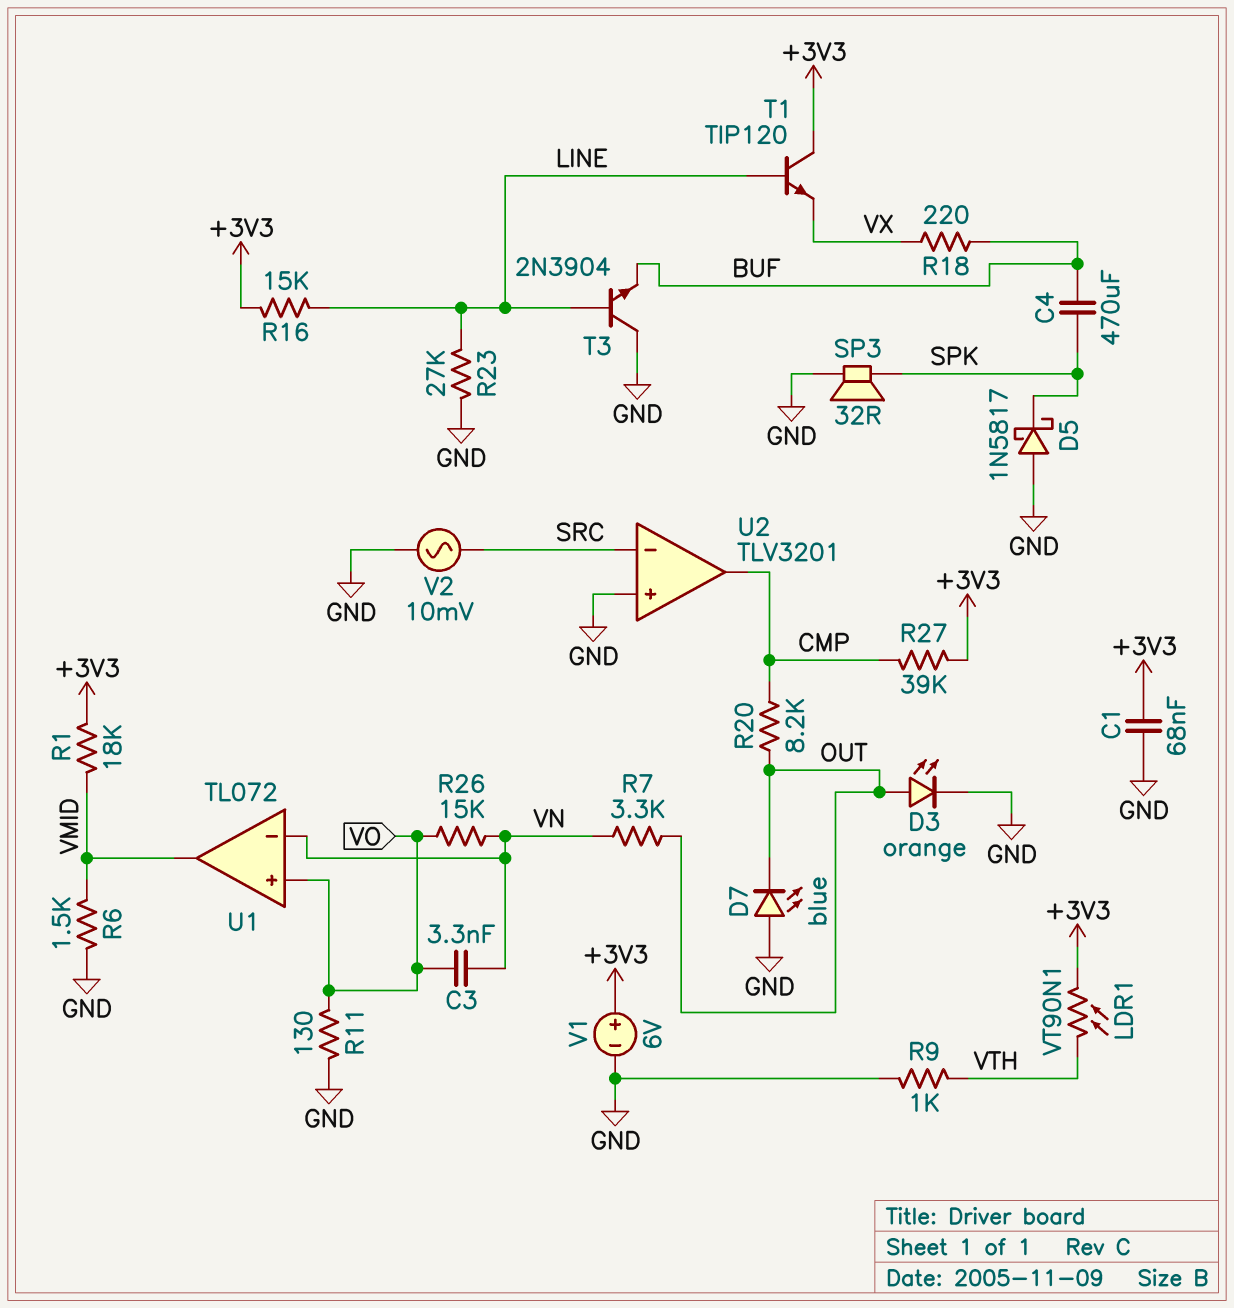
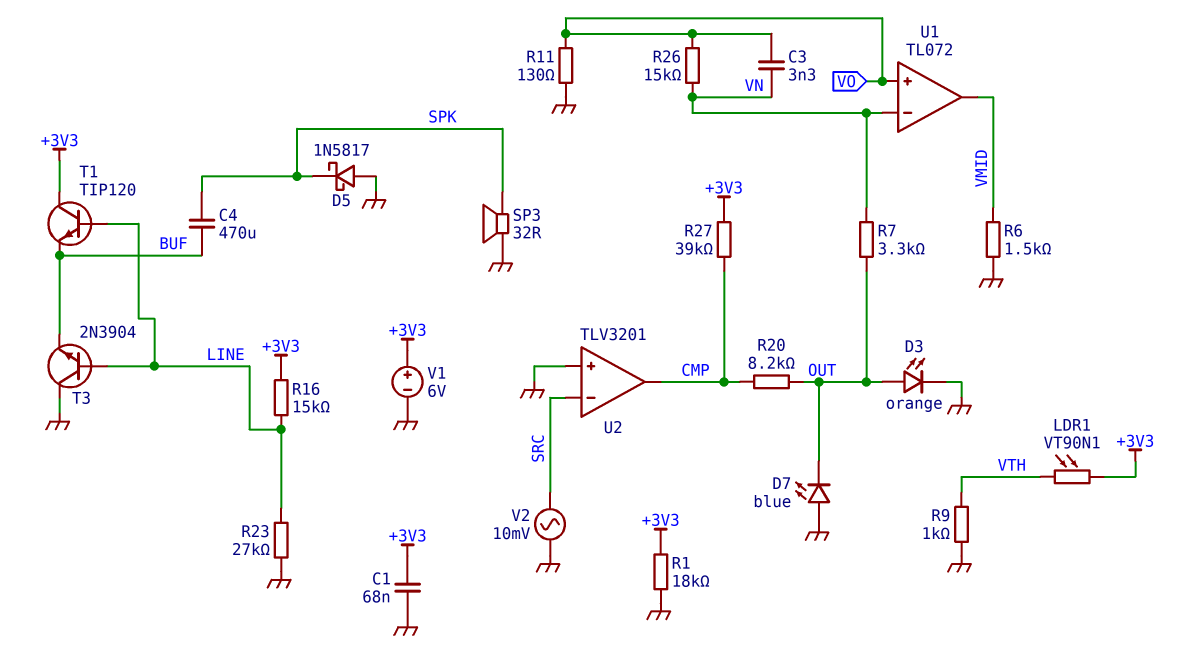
R1: 18k (+3V3, VMID) -> 18k (+3V3, GND)
R18: 220 (BUF, VX) -> none
T1: NPN TIP120 (B LINE, C +3V3, E VX) -> NPN TIP120 (B LINE, C +3V3, E BUF)

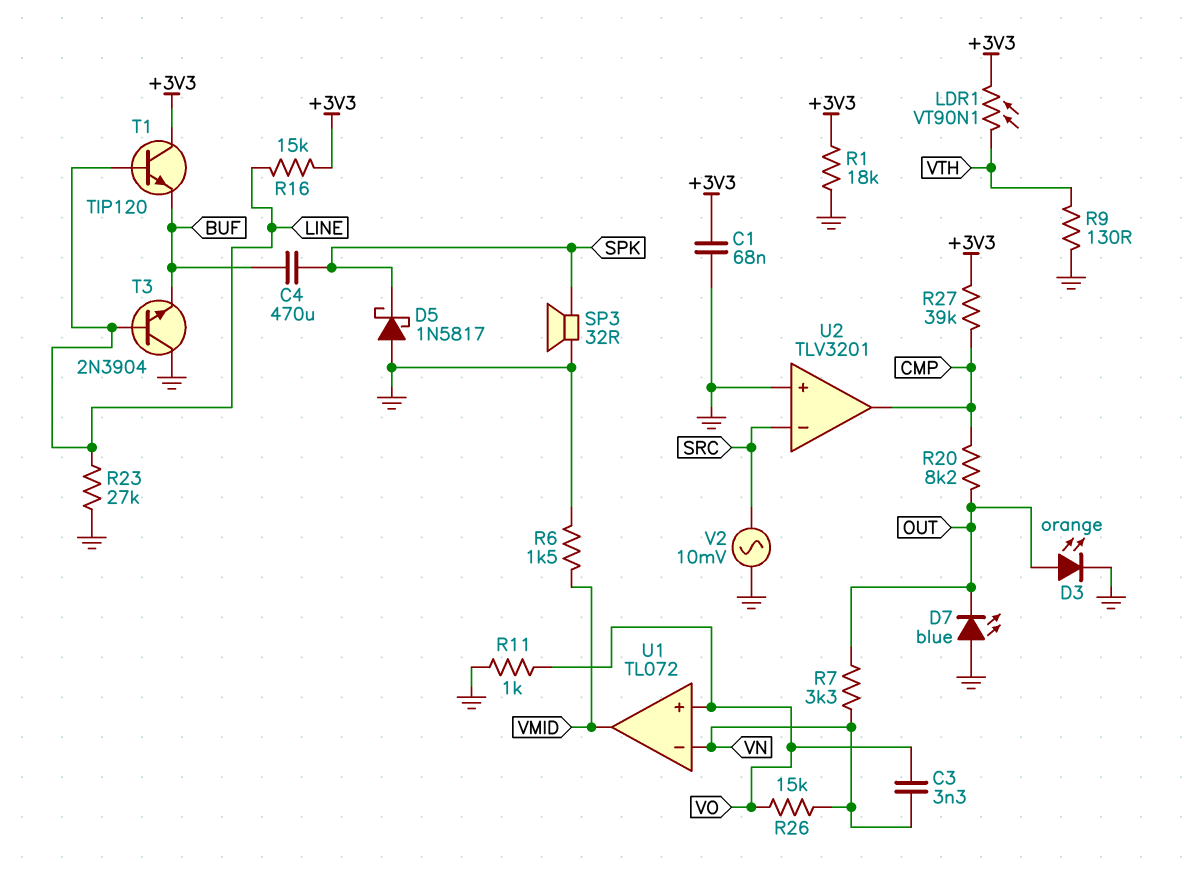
R9: 1k (GND, VTH) -> 130 (GND, VTH)
R11: 130 (GND, VO) -> 1k (GND, VO)
V1: 6V (plus +3V3, minus GND) -> none

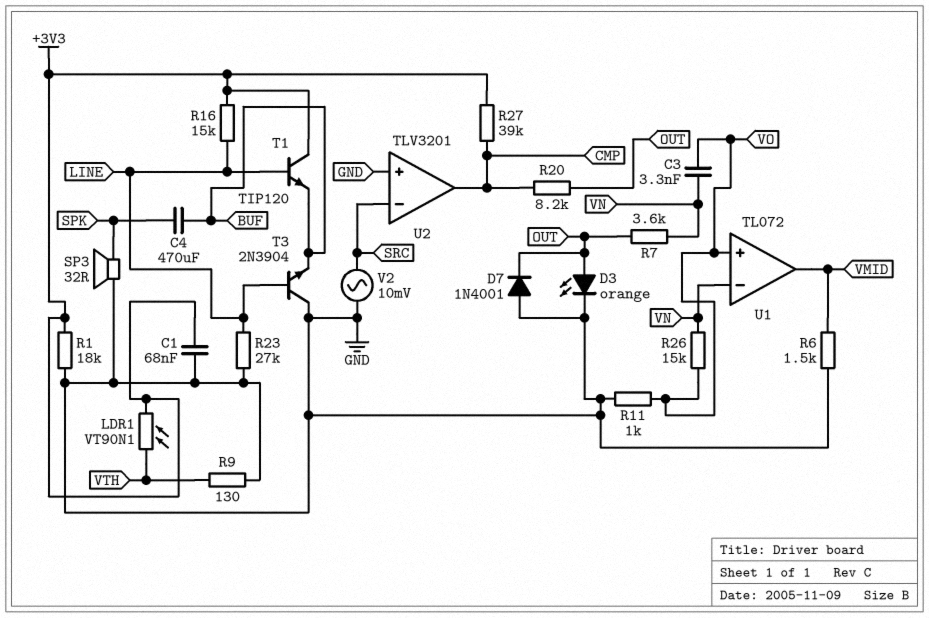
D5: schottky 1N5817 (A GND, K SPK) -> none
D7: LED blue (A GND, K OUT) -> diode 1N4001 (A GND, K OUT)
R7: 3.3k (OUT, VN) -> 3.6k (OUT, VN)

